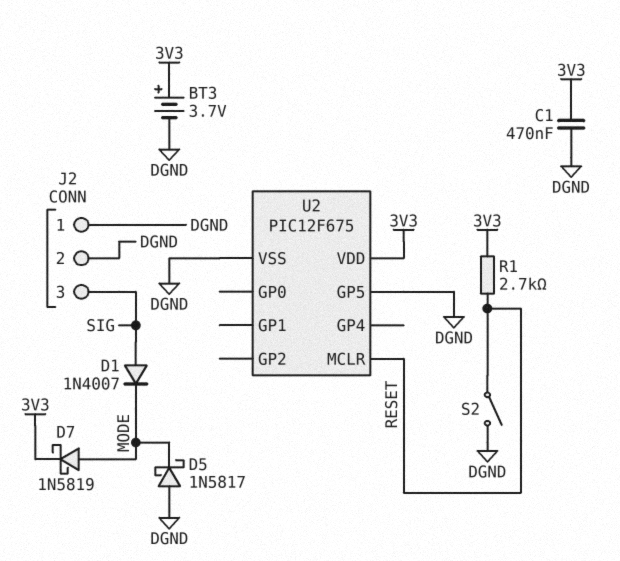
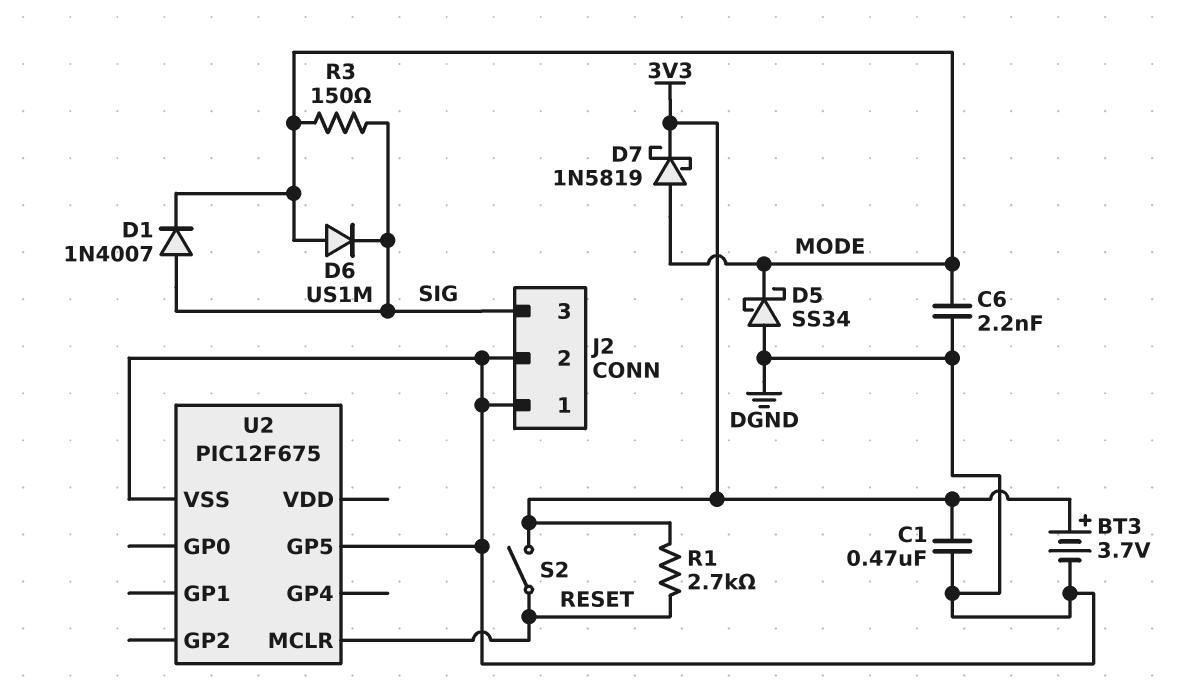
C6: none -> 2.2nF (DGND, MODE)
D5: schottky 1N5817 (A DGND, K MODE) -> schottky SS34 (A DGND, K MODE)
D6: none -> diode US1M (A MODE, K SIG)
R3: none -> 150 (MODE, SIG)
S2: switch (DGND, RESET) -> switch (3V3, RESET)
U2 pin VDD: 3V3 -> none

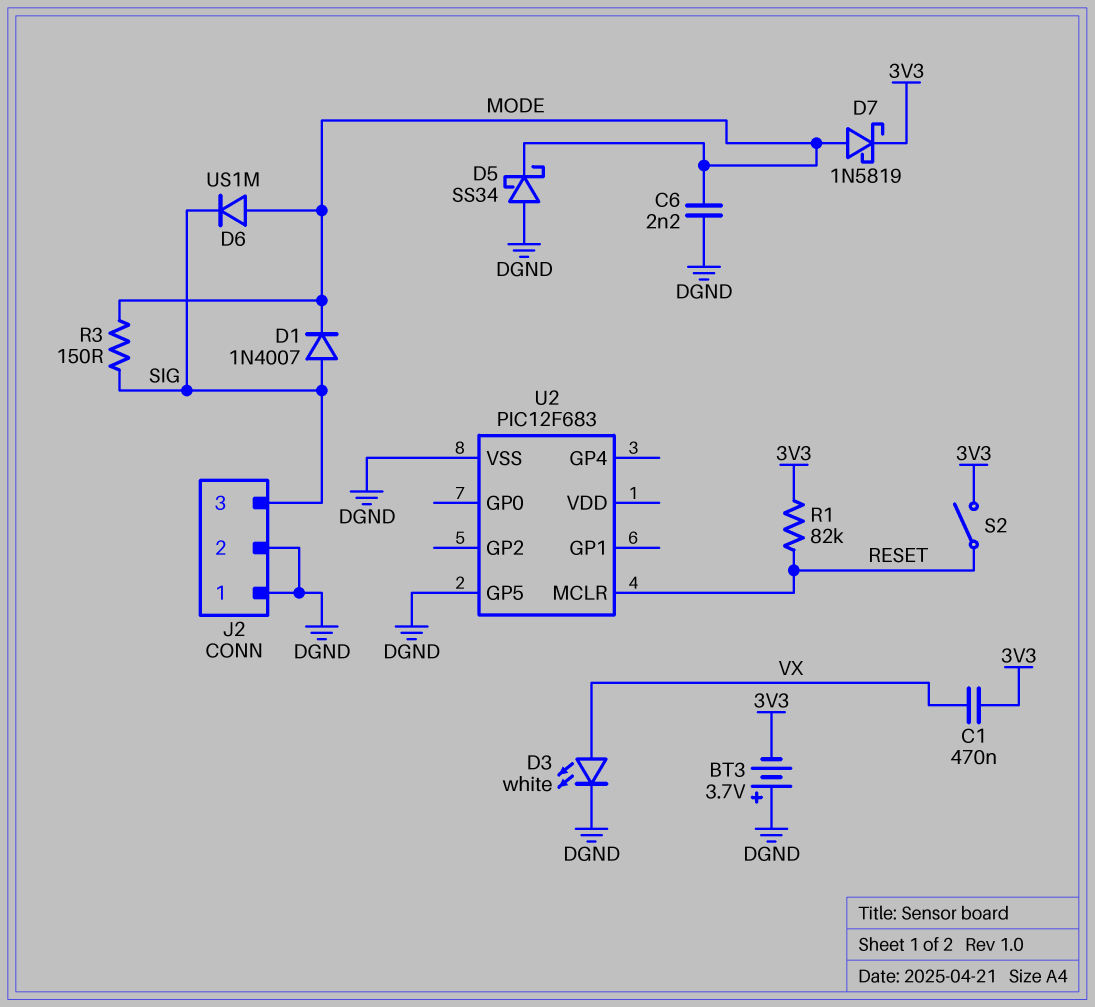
BT3: 3.7V (plus 3V3, minus DGND) -> 3.7V (plus DGND, minus 3V3)
C1: 470nF (3V3, DGND) -> 470nF (3V3, VX)
D3: none -> LED white (A VX, K DGND)
R1: 2.7k (3V3, RESET) -> 82k (3V3, RESET)
U2: PIC12F675 -> PIC12F683

